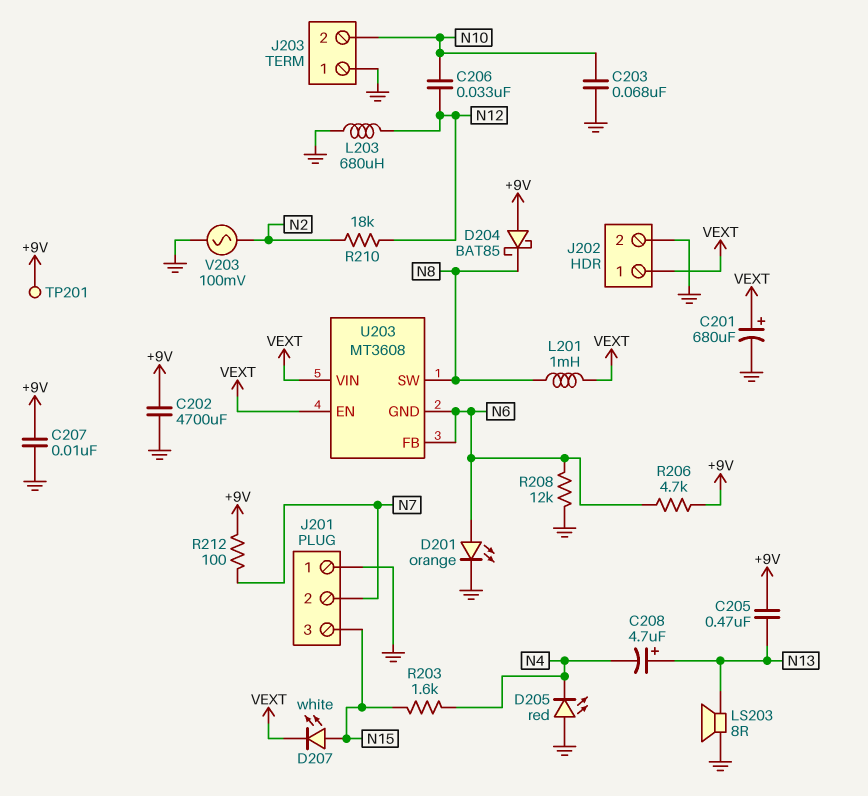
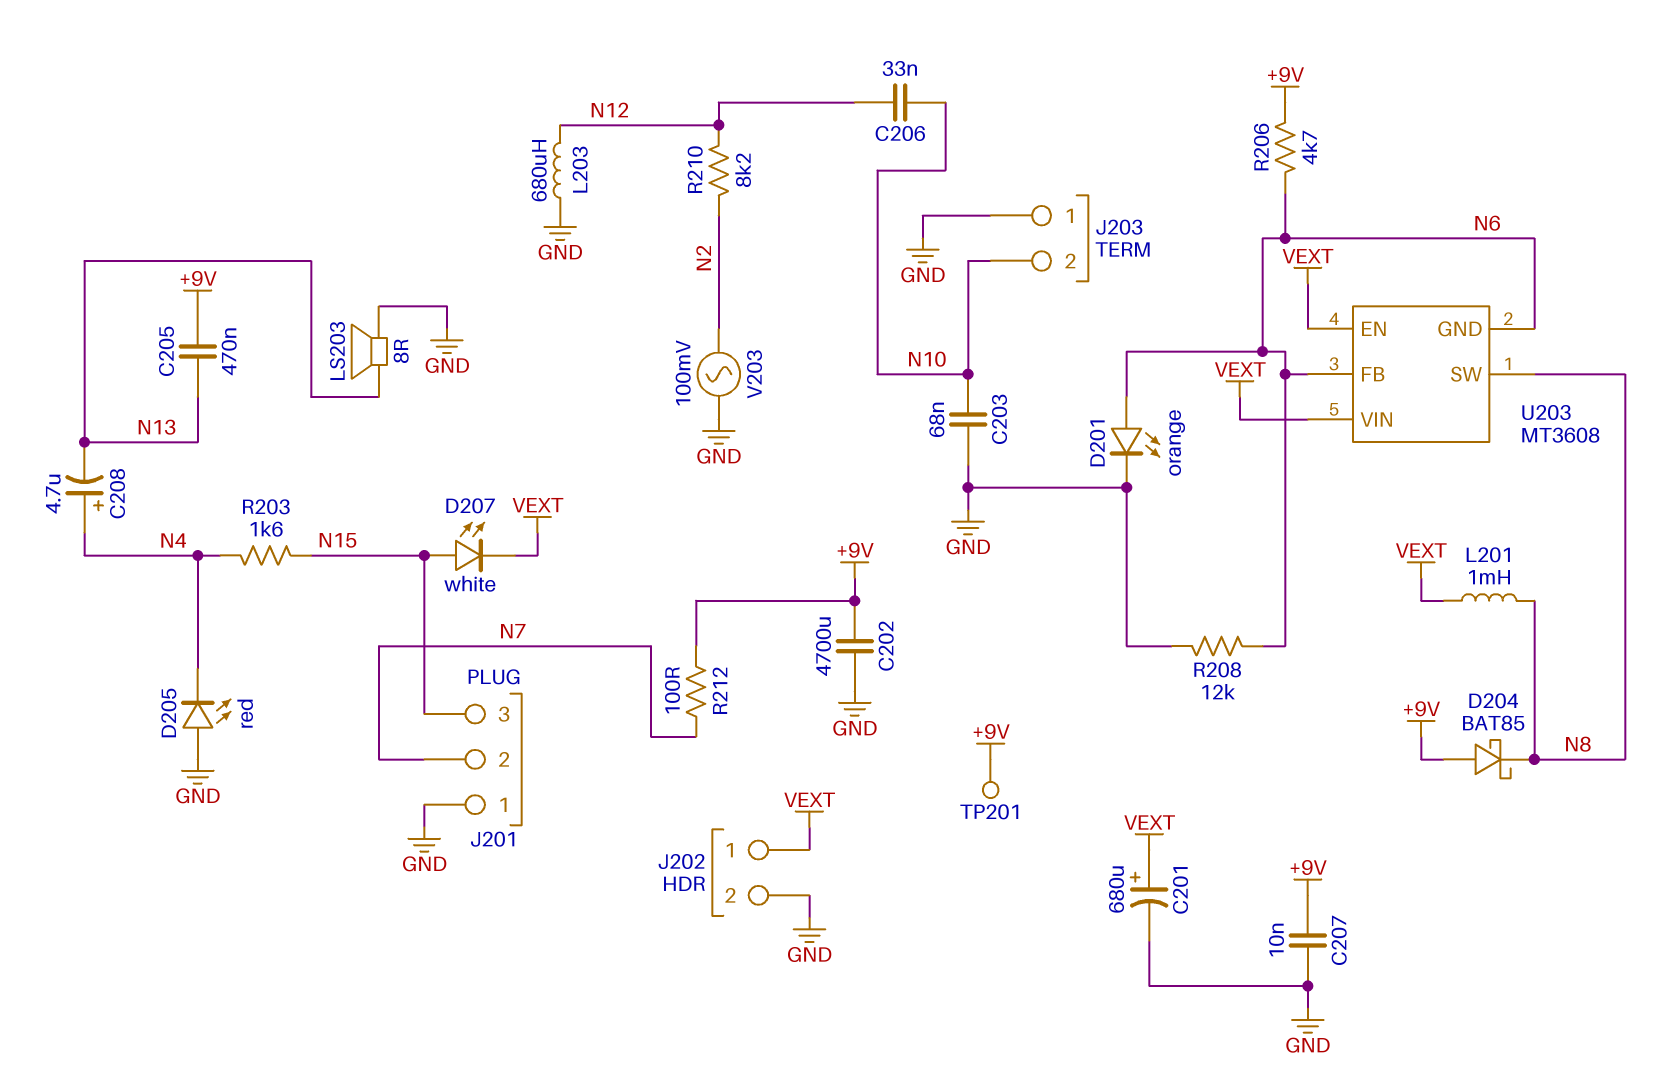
C208: 4.7uF (plus N13, minus N4) -> 4.7uF (plus N4, minus N13)
R210: 18k (N2, N12) -> 8.2k (N2, N12)

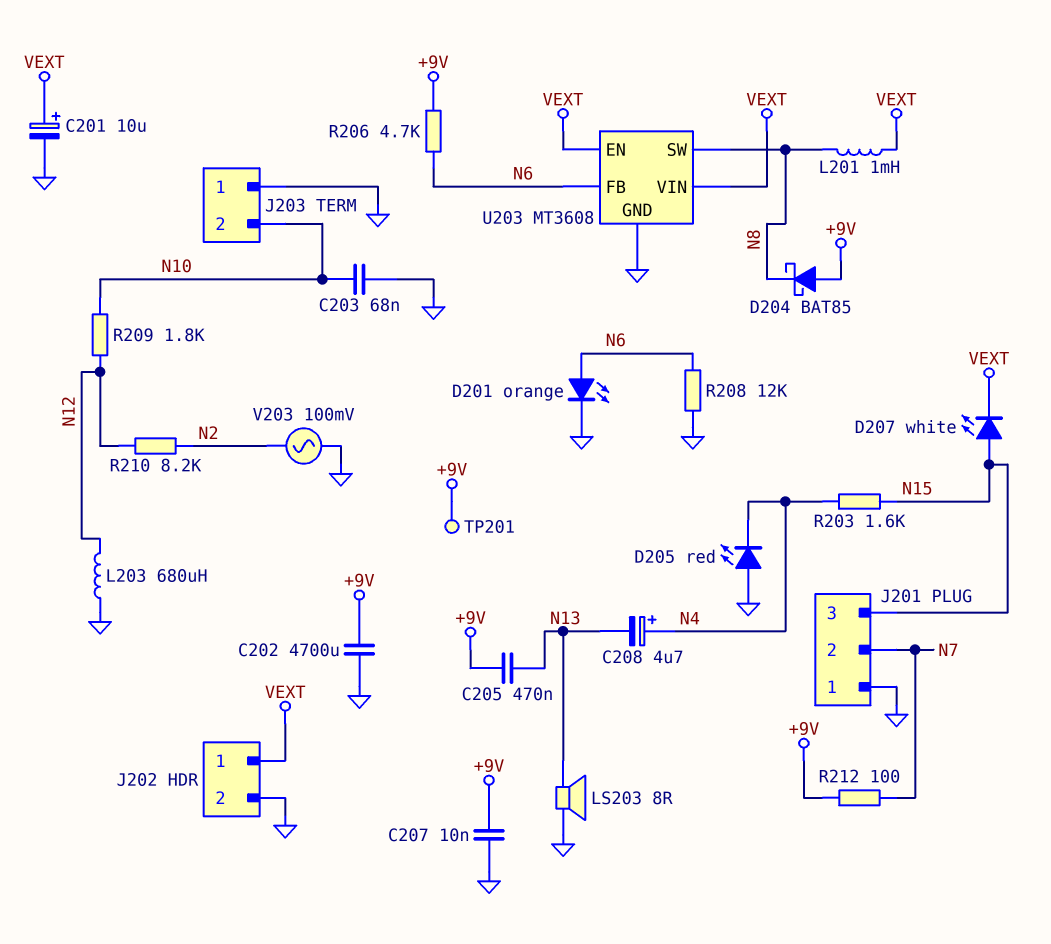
C201: 680uF (plus VEXT, minus GND) -> 10uF (plus VEXT, minus GND)
C206: 33nF (N10, N12) -> none
R209: none -> 1.8k (N10, N12)
U203 pin GND: N6 -> GND

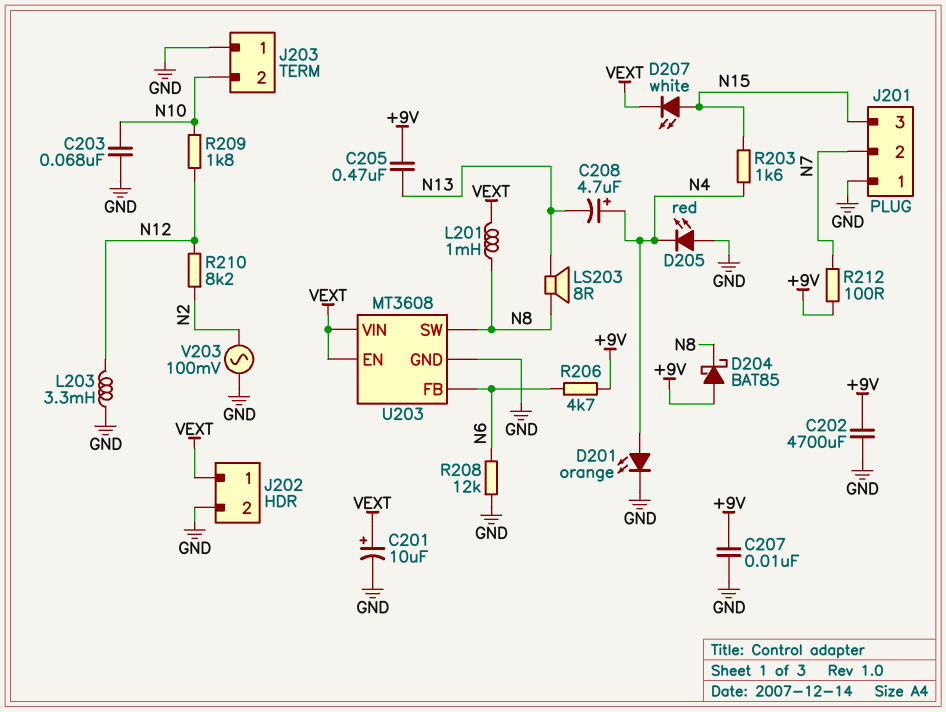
D201: LED orange (A N6, K GND) -> LED orange (A N4, K GND)
L203: 680uH (GND, N12) -> 3.3mH (GND, N12)
LS203: speaker 8R (GND, N13) -> speaker 8R (N8, N13)
TP201: test point (+9V) -> none

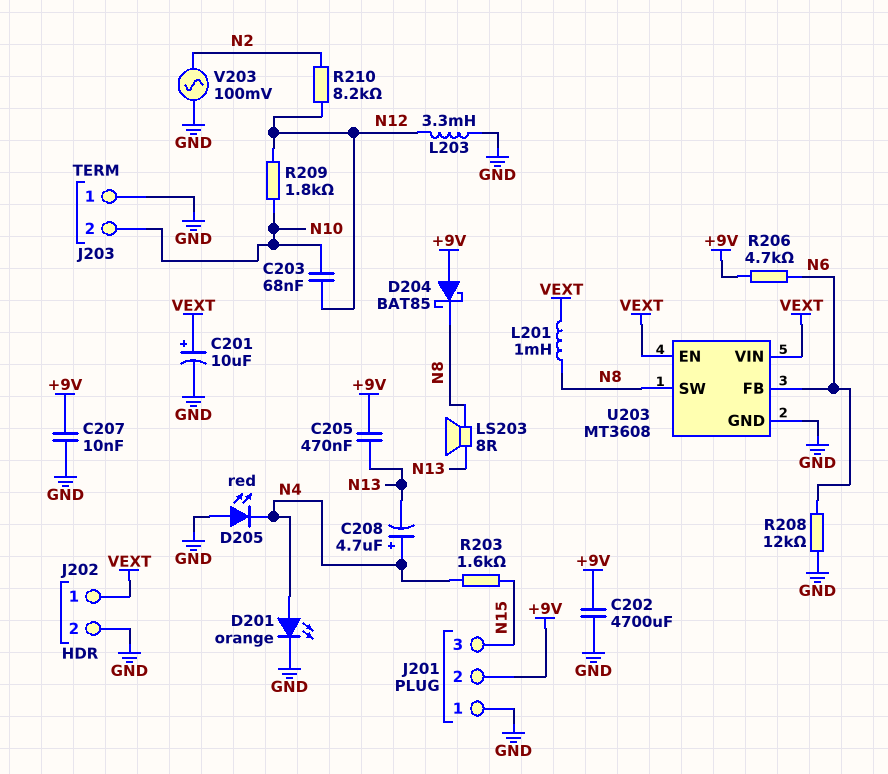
C203: 68nF (GND, N10) -> 68nF (N10, N12)
D207: LED white (A N15, K VEXT) -> none
J201 pin 2: N7 -> +9V
R212: 100 (+9V, N7) -> none

